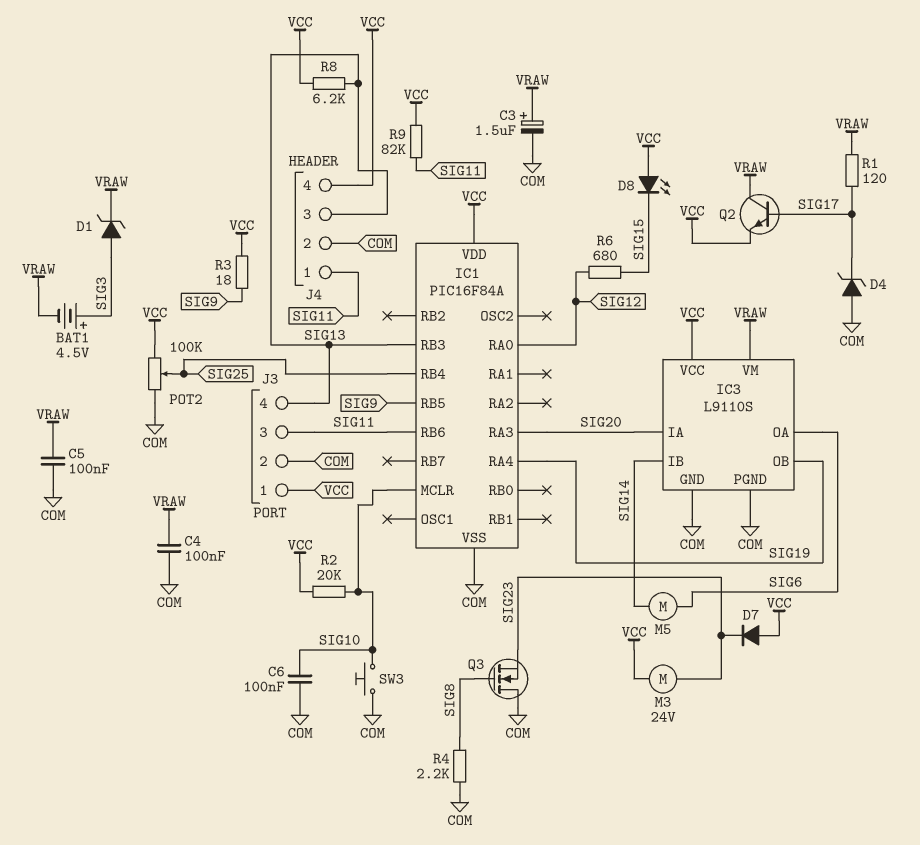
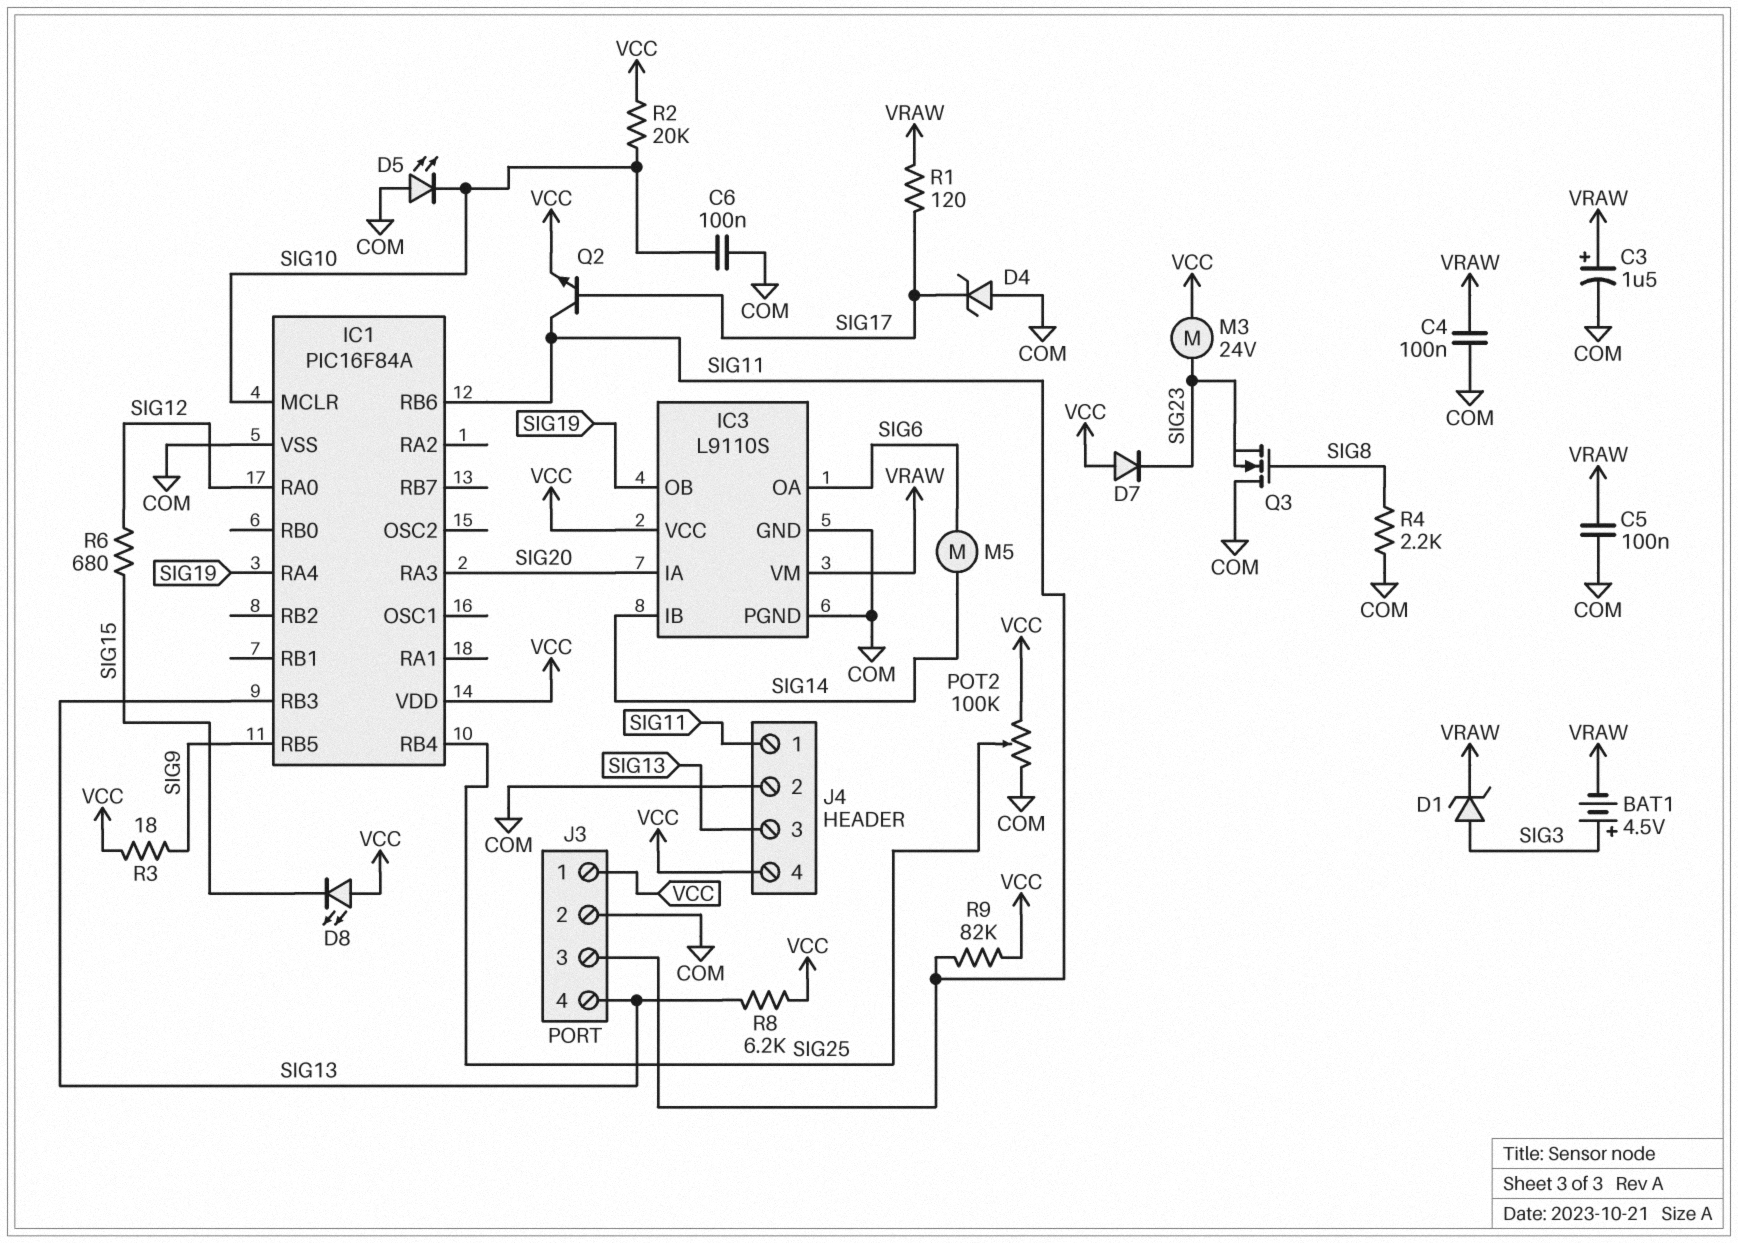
D5: none -> LED (A COM, K SIG10)
Q2: NPN (B SIG17, C VRAW, E VCC) -> NPN (B SIG17, C SIG11, E VCC)
SW3: button (COM, SIG10) -> none

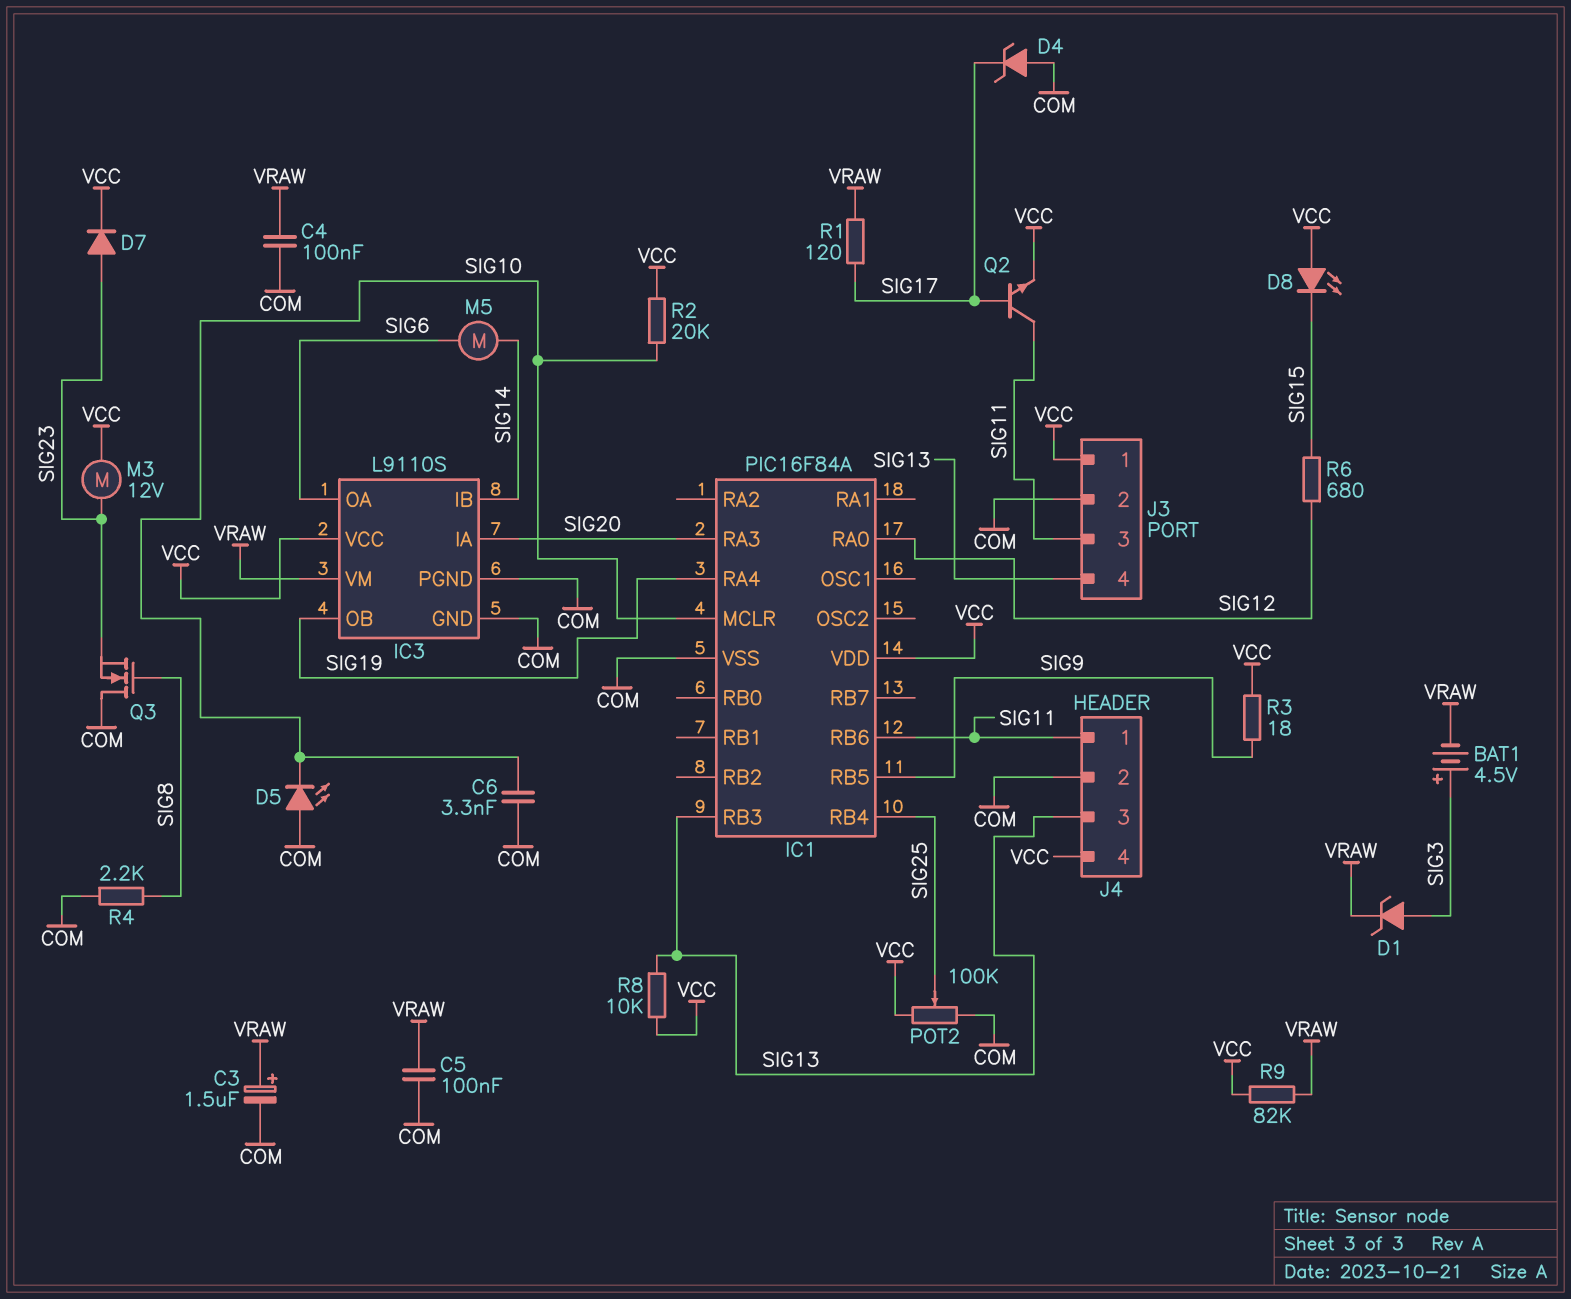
C6: 100nF (COM, SIG10) -> 3.3nF (COM, SIG10)
D7: diode (A VCC, K SIG23) -> diode (A SIG23, K VCC)
M3: motor 24V (SIG23, VCC) -> motor 12V (SIG23, VCC)
R8: 6.2k (SIG13, VCC) -> 10k (SIG13, VCC)
R9: 82k (SIG11, VCC) -> 82k (VCC, VRAW)

